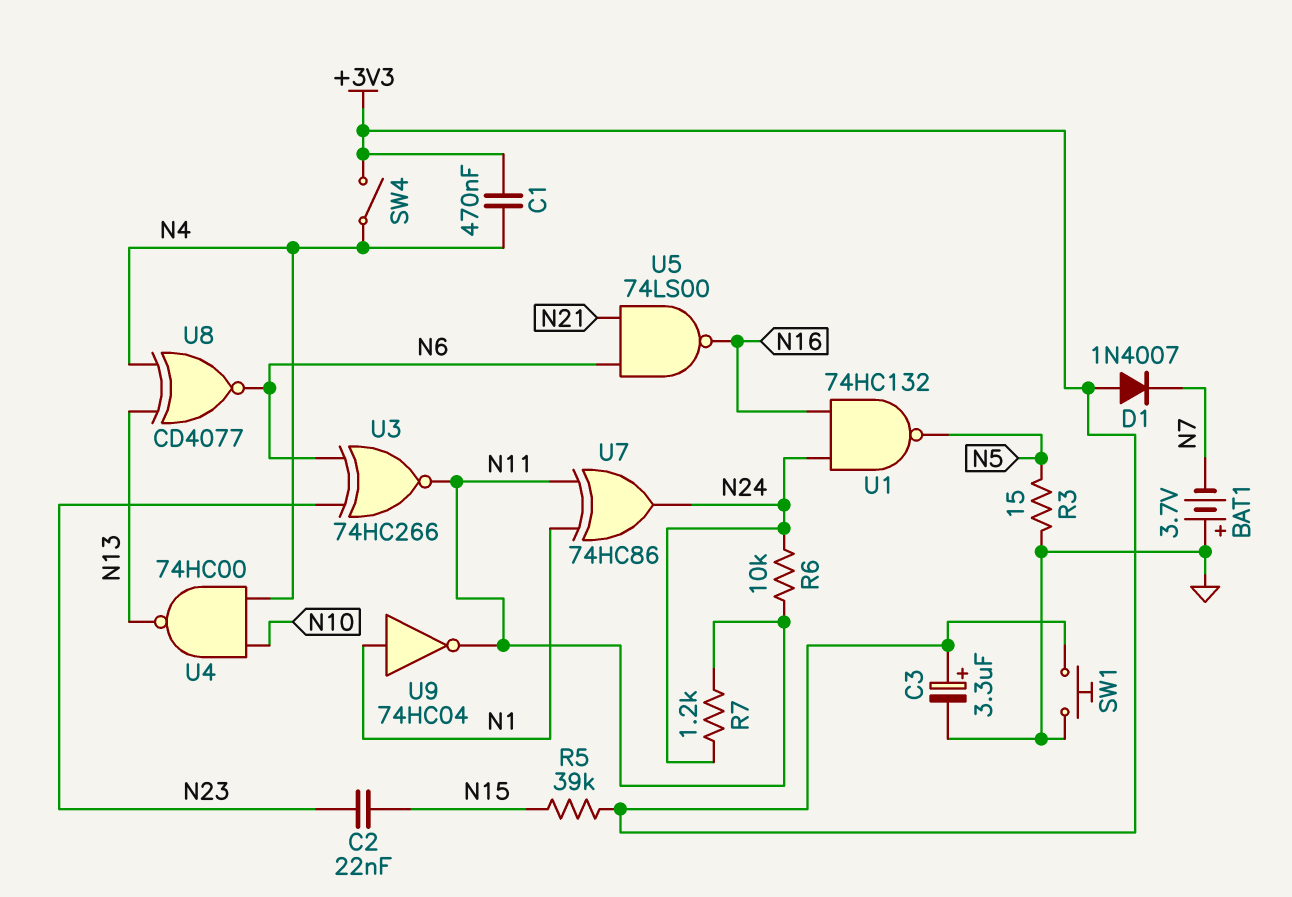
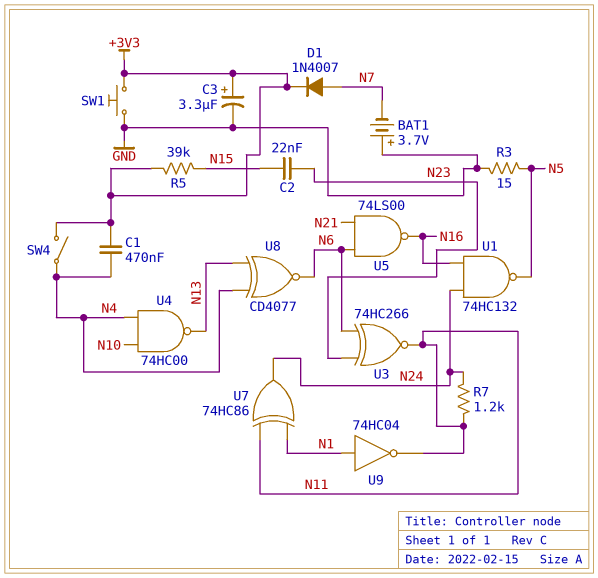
D1: diode 1N4007 (A +3V3, K N7) -> diode 1N4007 (A N7, K +3V3)
R6: 10k (N11, N24) -> none

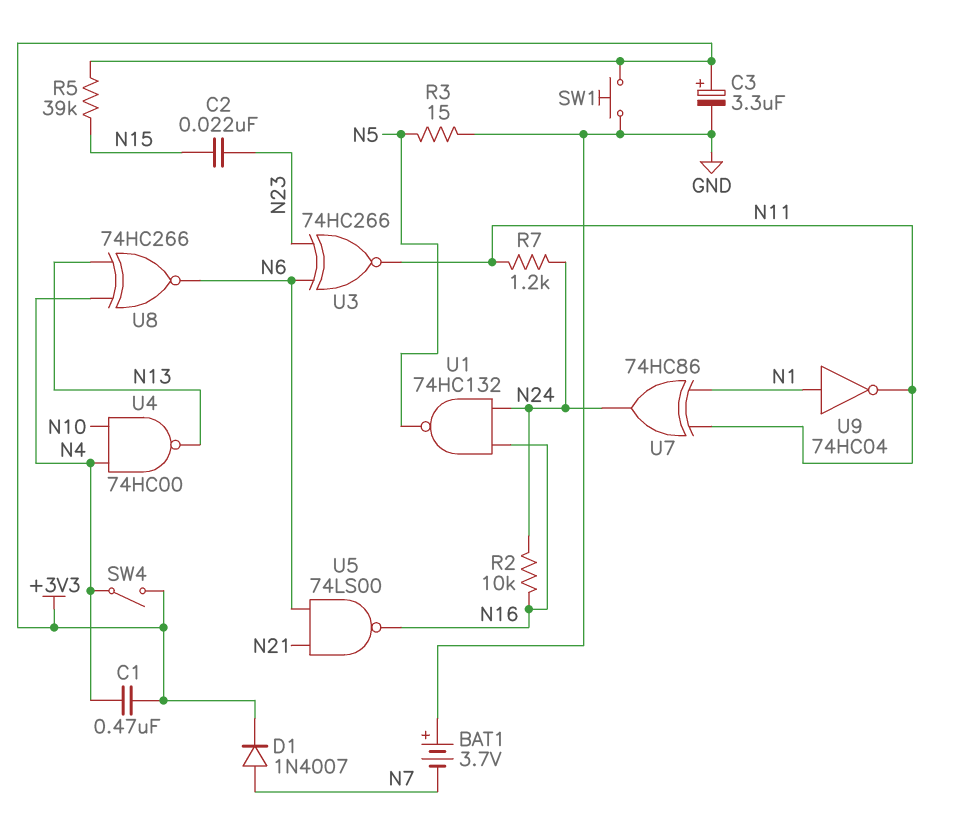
R2: none -> 10k (N16, N24)
U8: XNOR CD4077 (in N4, in N13, out N6) -> XNOR 74HC266 (in N4, in N13, out N6)

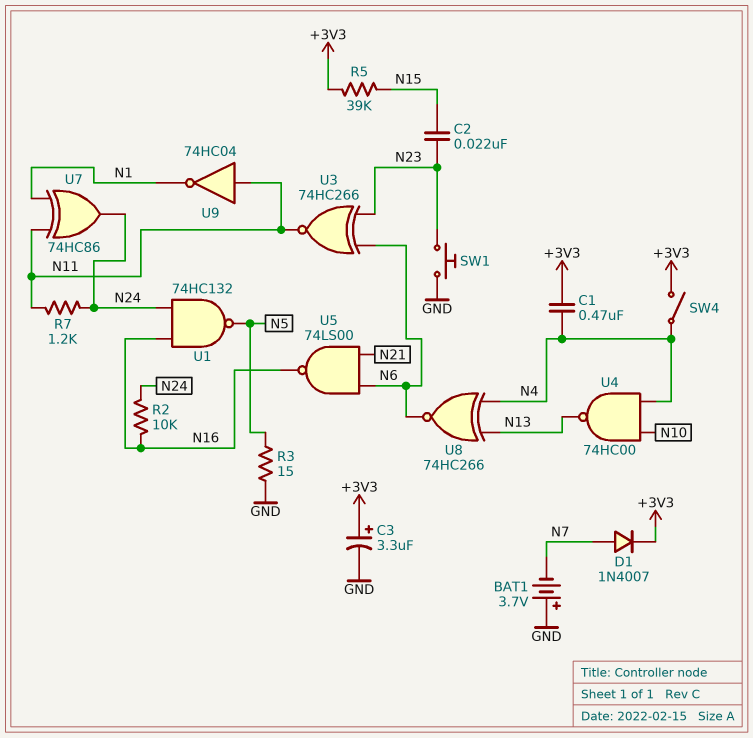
SW1: button (+3V3, GND) -> button (GND, N23)
U9: NOT 74HC04 (in N1, out N11) -> NOT 74HC04 (in N11, out N1)

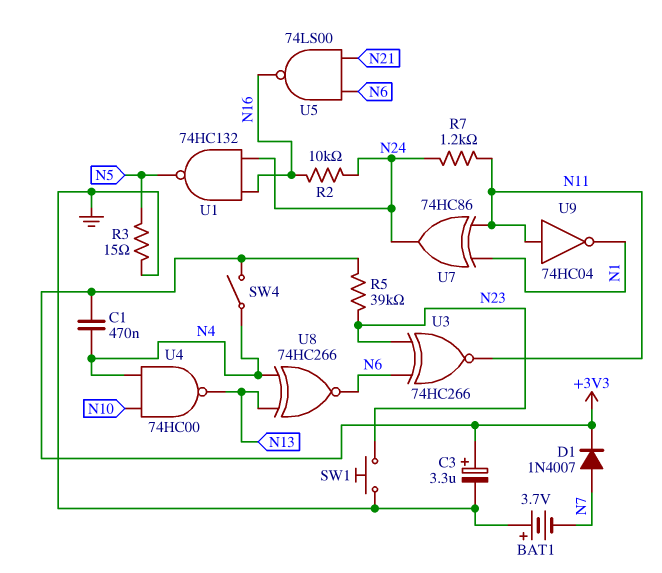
C2: 22nF (N15, N23) -> none
R5: 39k (+3V3, N15) -> 39k (+3V3, N23)

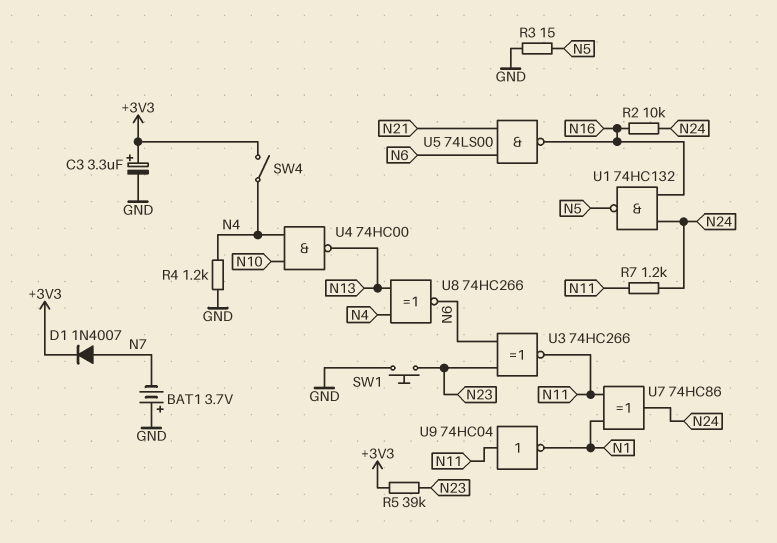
C1: 470nF (+3V3, N4) -> none
R4: none -> 1.2k (GND, N4)

